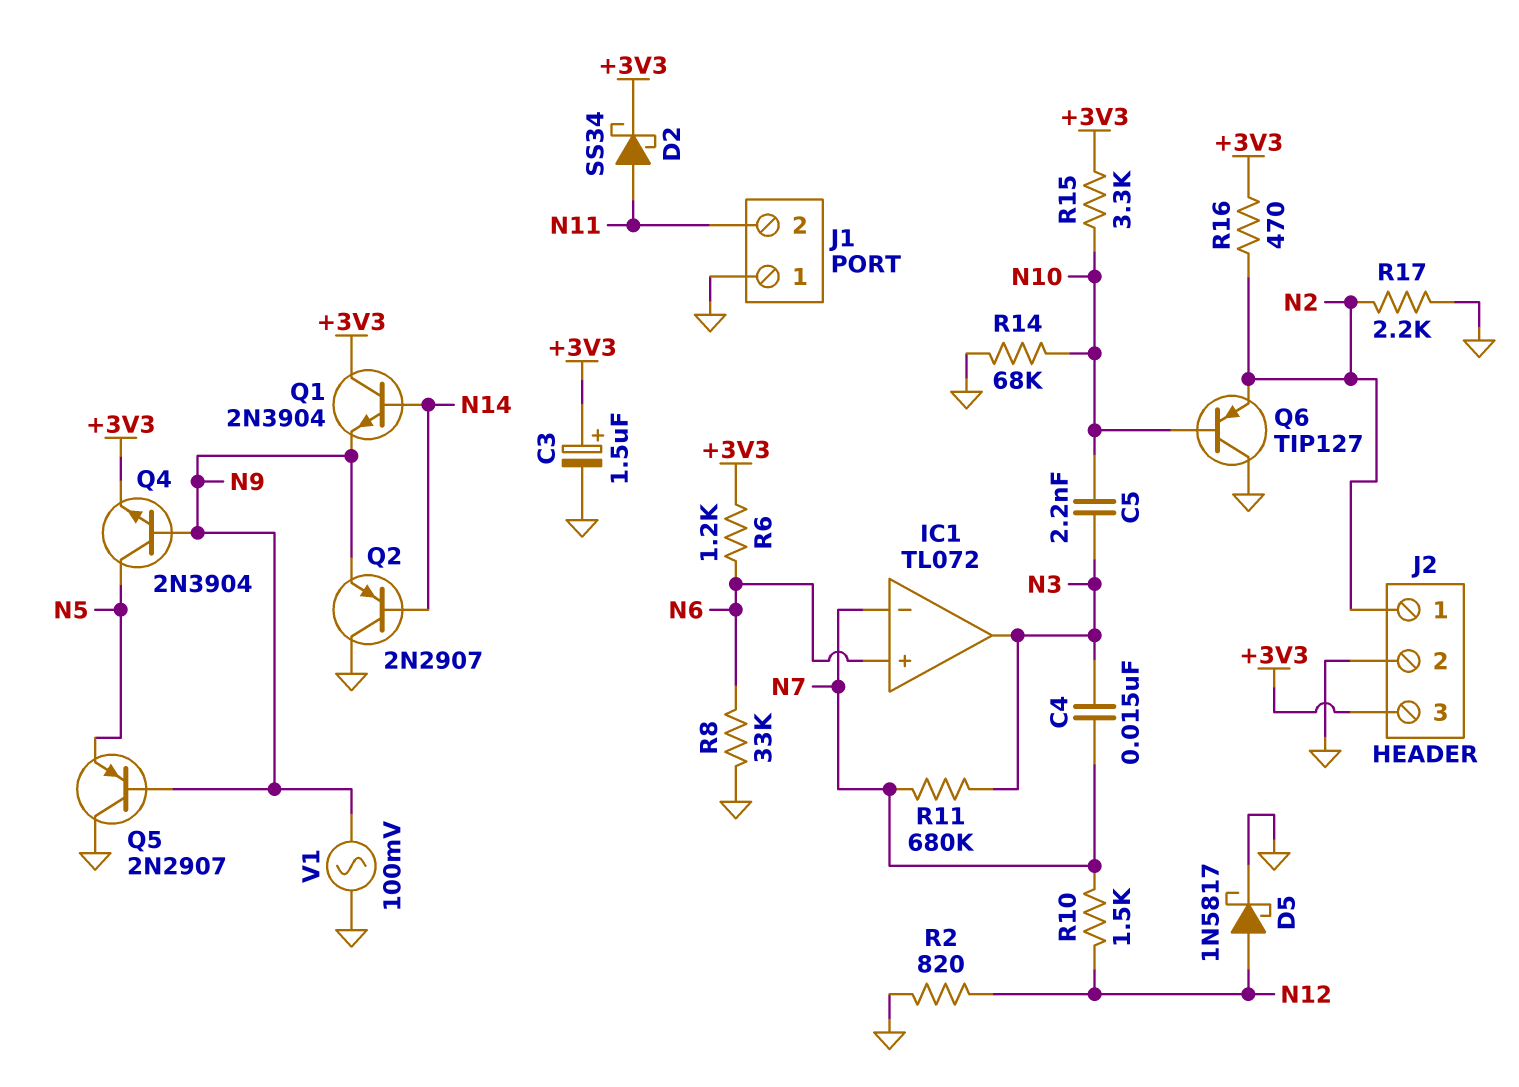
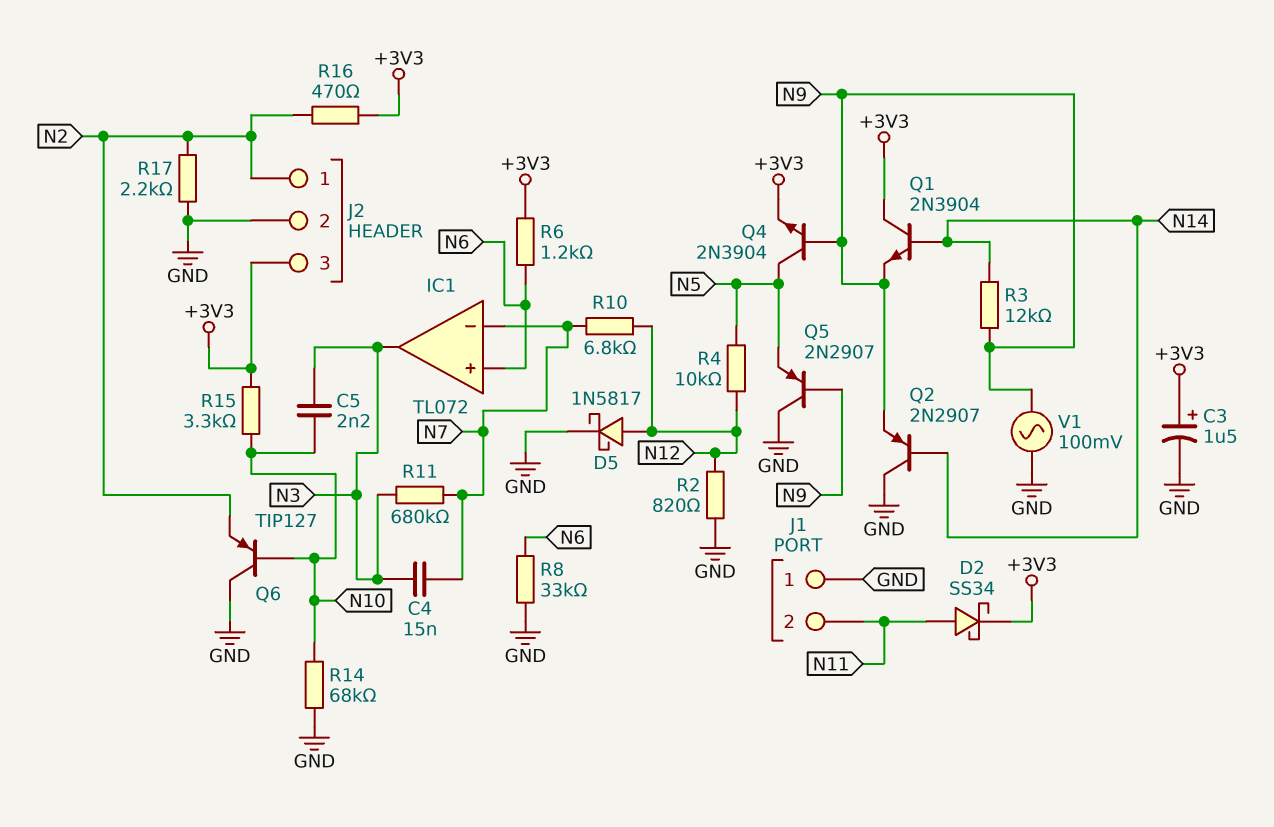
R3: none -> 12k (N9, N14)
R4: none -> 10k (N5, N12)
R10: 1.5k (N7, N12) -> 6.8k (N7, N12)

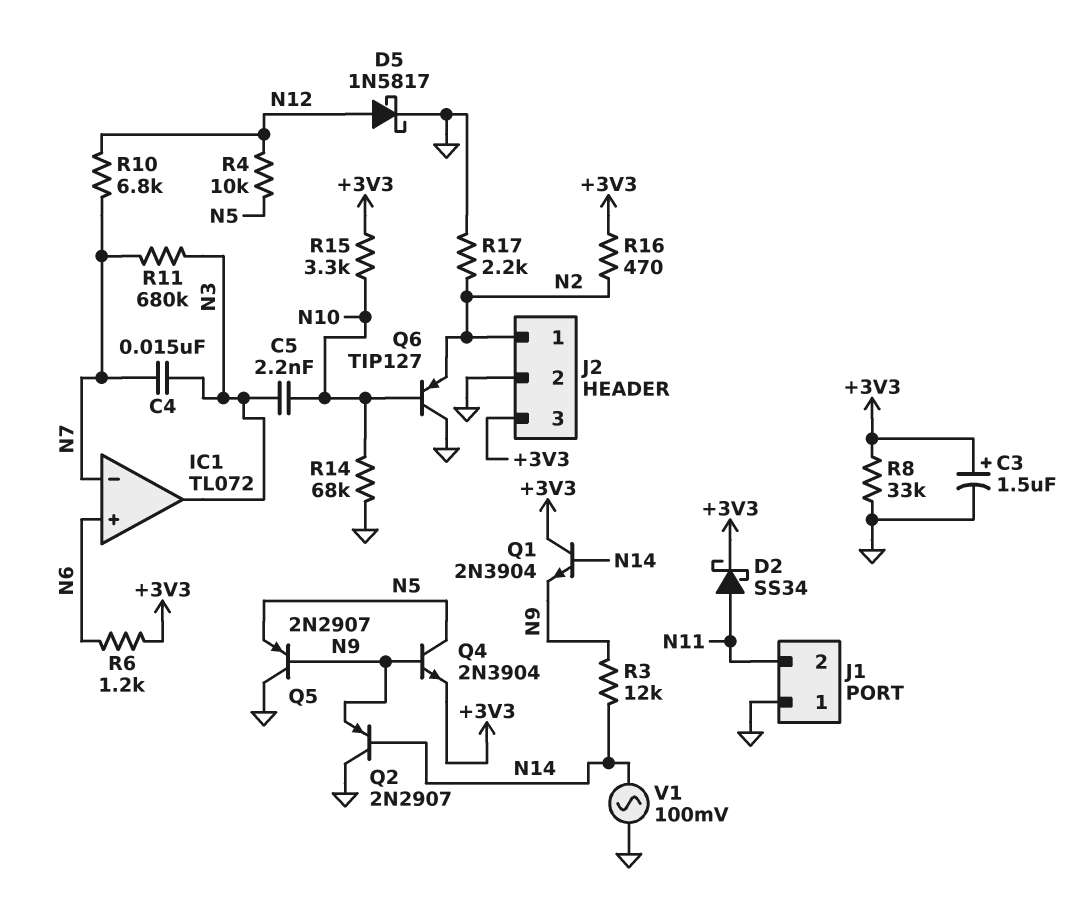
R2: 820 (GND, N12) -> none
R8: 33k (GND, N6) -> 33k (+3V3, GND)
V1: AC 100mV (GND, N9) -> AC 100mV (GND, N14)

